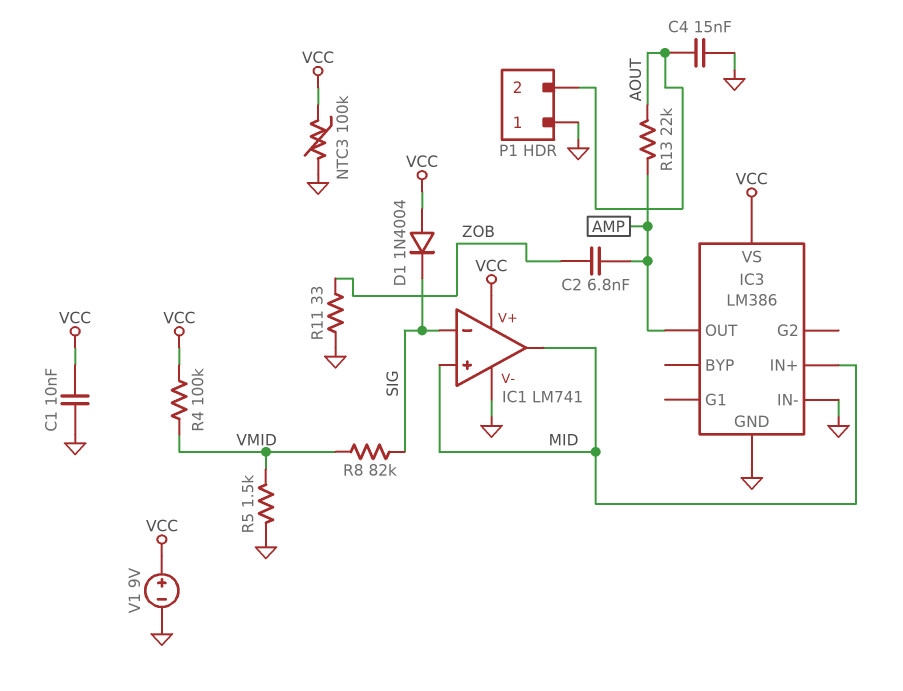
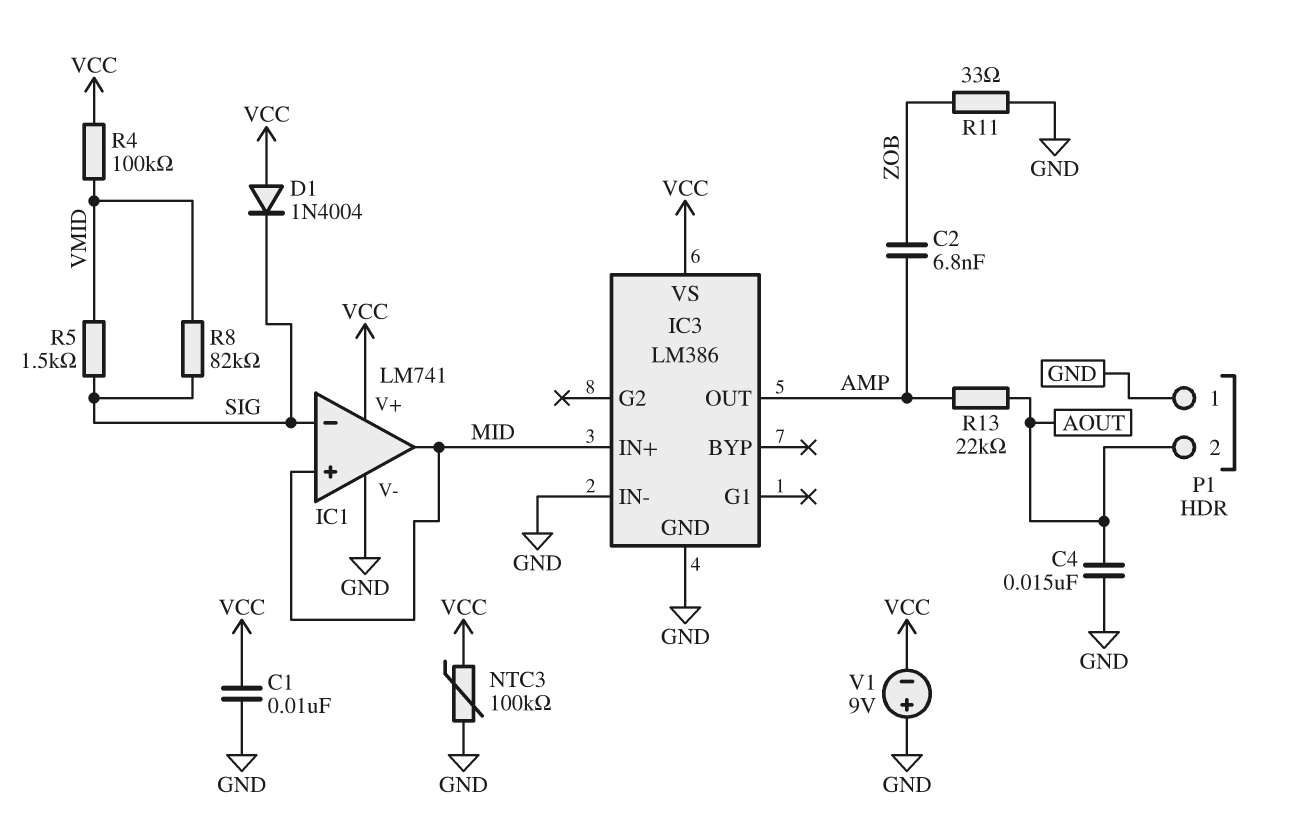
R5: 1.5k (GND, VMID) -> 1.5k (SIG, VMID)
V1: 9V (plus VCC, minus GND) -> 9V (plus GND, minus VCC)

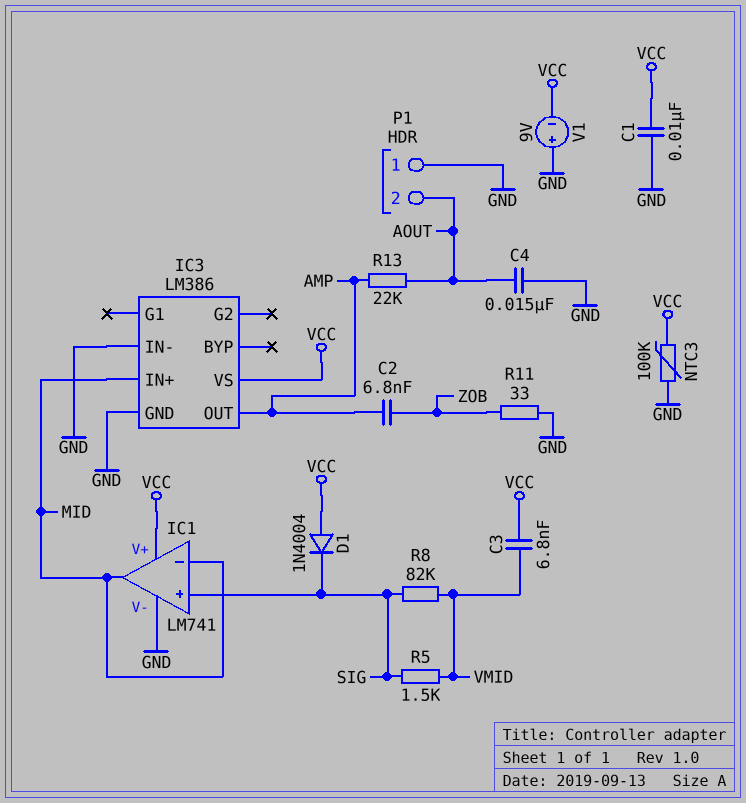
C3: none -> 6.8nF (VCC, VMID)
IC1 pin in+: MID -> SIG
IC1 pin in-: SIG -> MID
R4: 100k (VCC, VMID) -> none

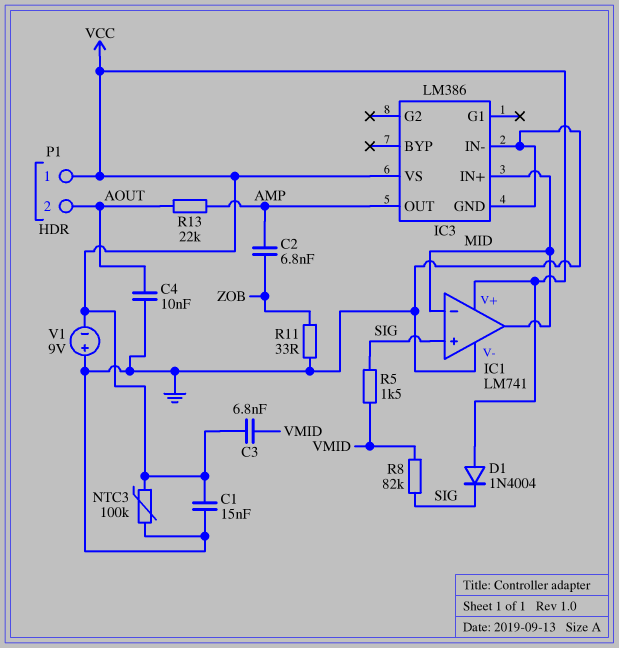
C1: 10nF (GND, VCC) -> 15nF (GND, VCC)
C4: 15nF (AOUT, GND) -> 10nF (AOUT, GND)
P1 pin 1: GND -> VCC

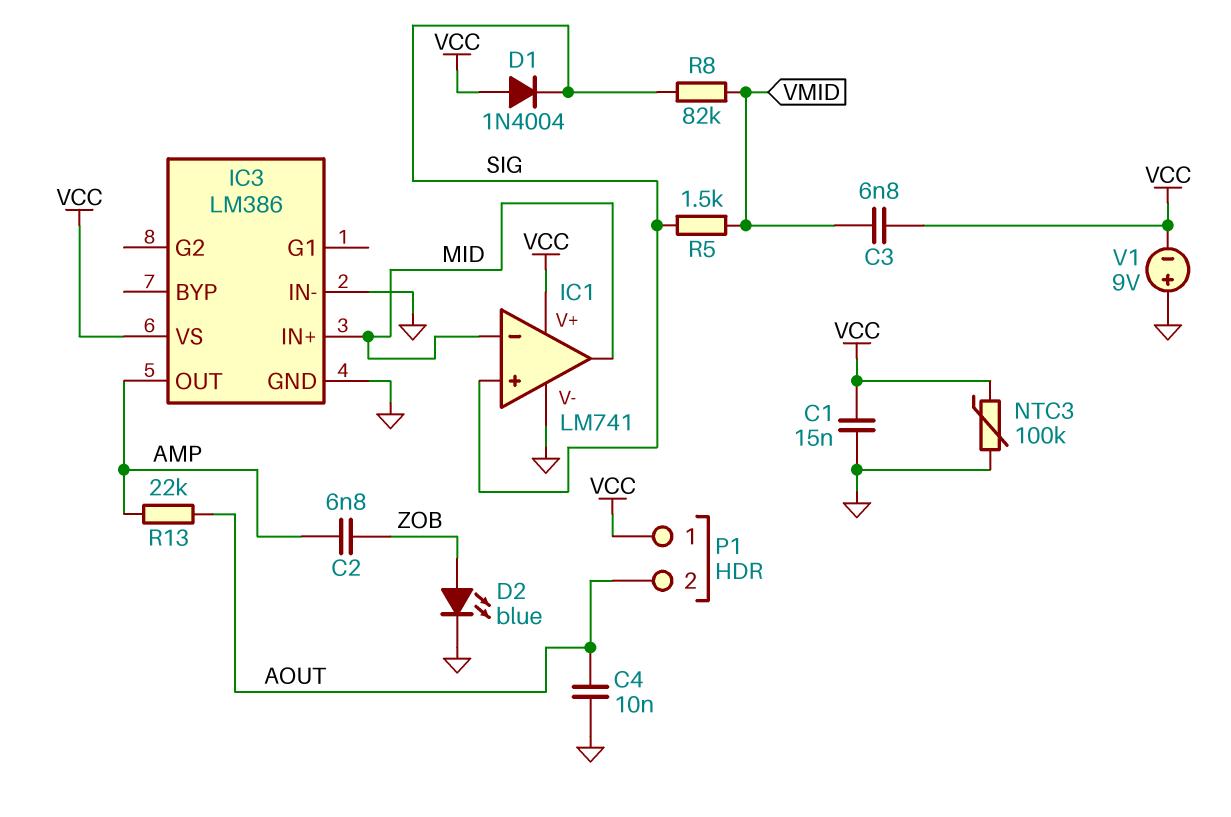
D2: none -> LED blue (A ZOB, K GND)
R11: 33 (GND, ZOB) -> none

